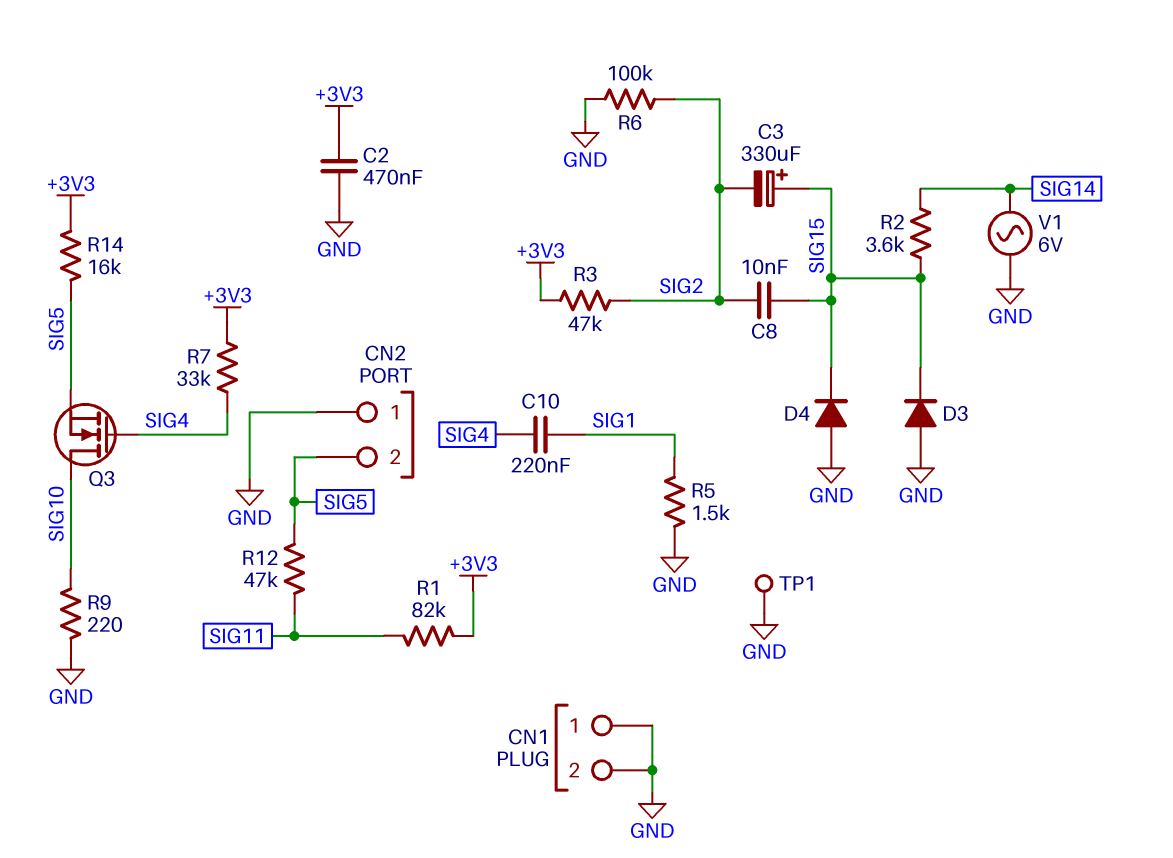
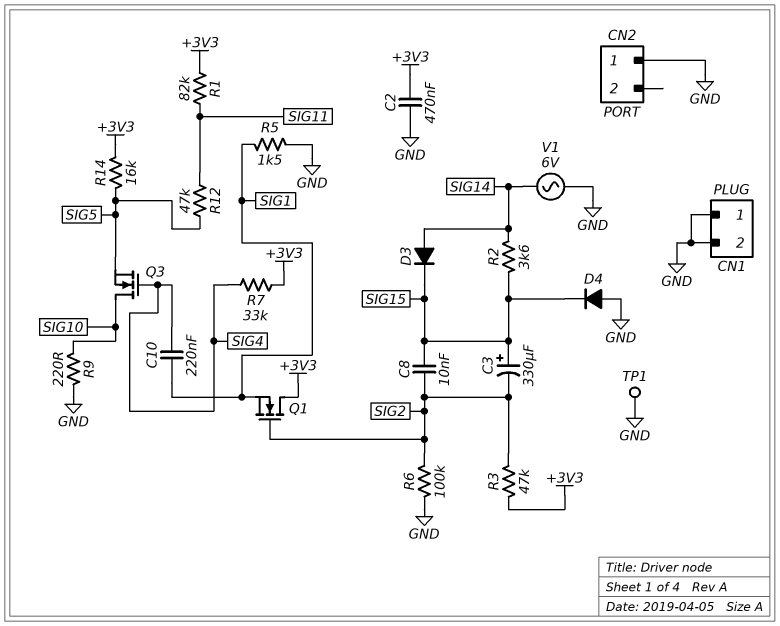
CN2 pin 2: SIG5 -> none
D3: diode (A GND, K SIG15) -> diode (A SIG14, K SIG15)
Q1: none -> NMOS (G SIG2, D +3V3, S SIG1)

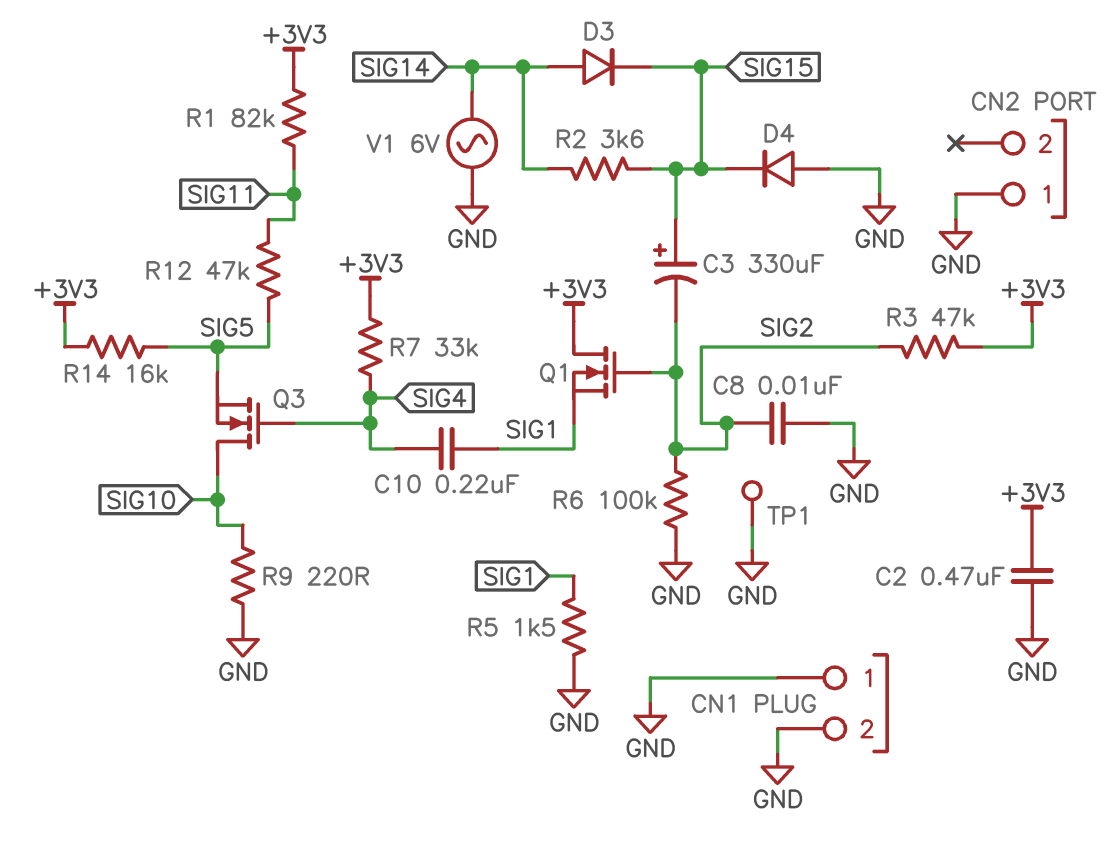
C8: 10nF (SIG2, SIG15) -> 10nF (GND, SIG2)

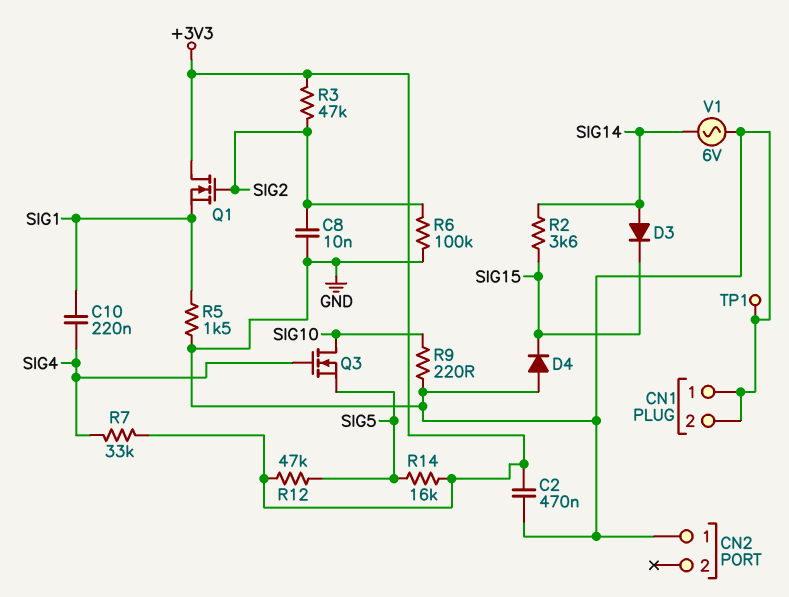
C3: 330uF (plus SIG15, minus SIG2) -> none
R1: 82k (+3V3, SIG11) -> none
R12: 47k (SIG5, SIG11) -> 47k (+3V3, SIG5)

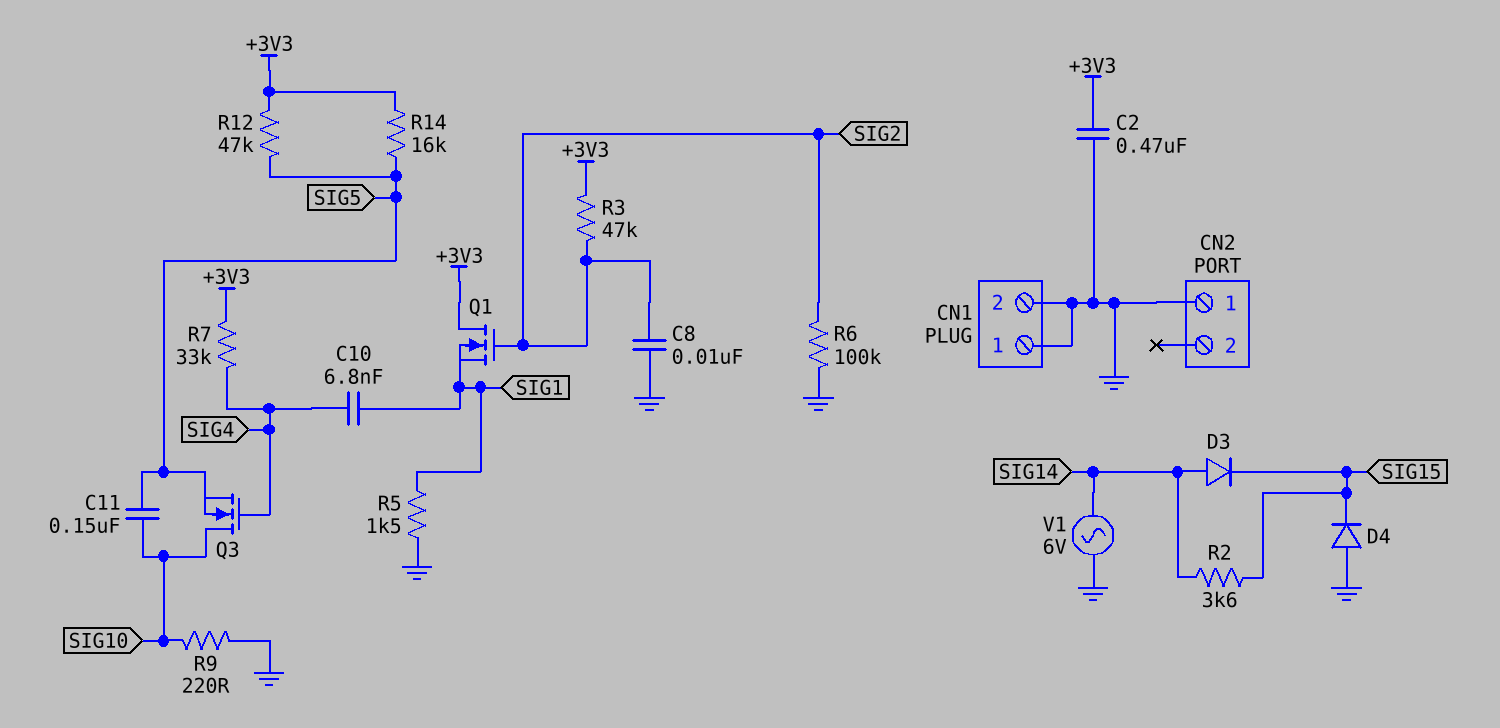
C10: 220nF (SIG1, SIG4) -> 6.8nF (SIG1, SIG4)
C11: none -> 150nF (SIG5, SIG10)
TP1: test point (GND) -> none

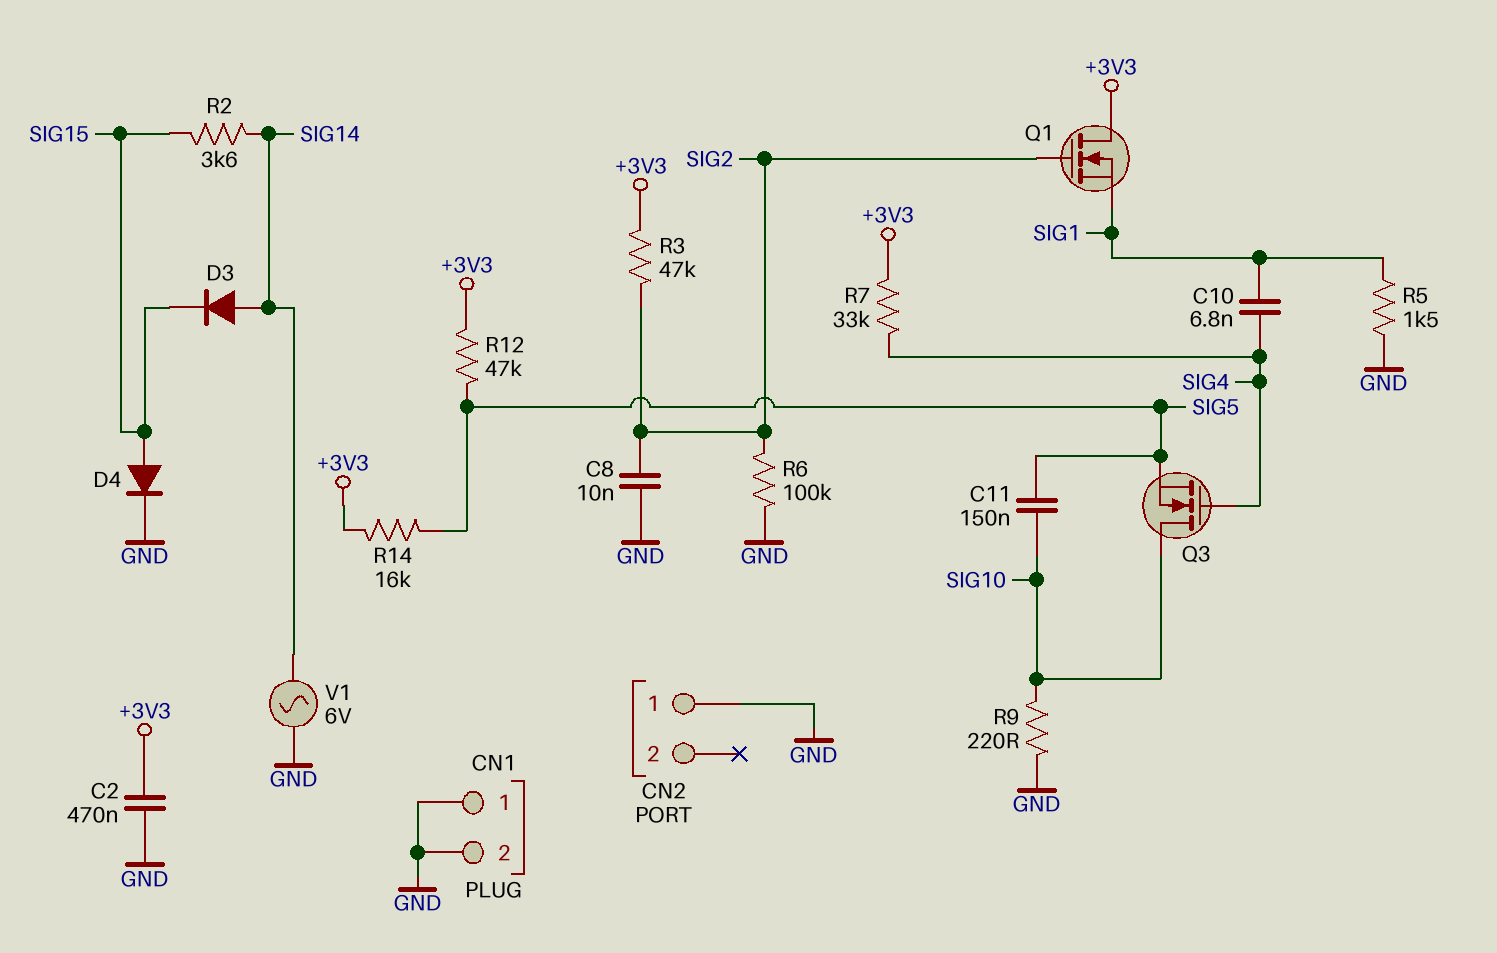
D4: diode (A GND, K SIG15) -> diode (A SIG15, K GND)

